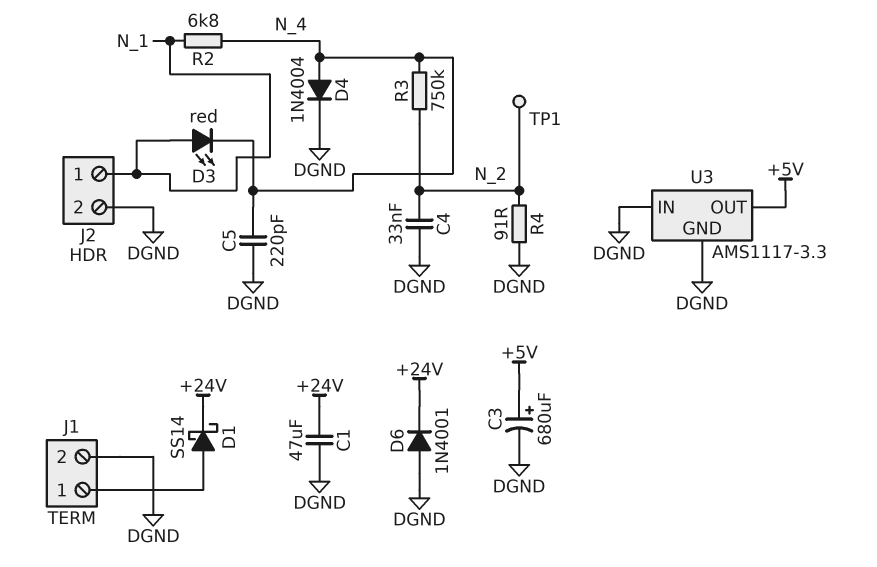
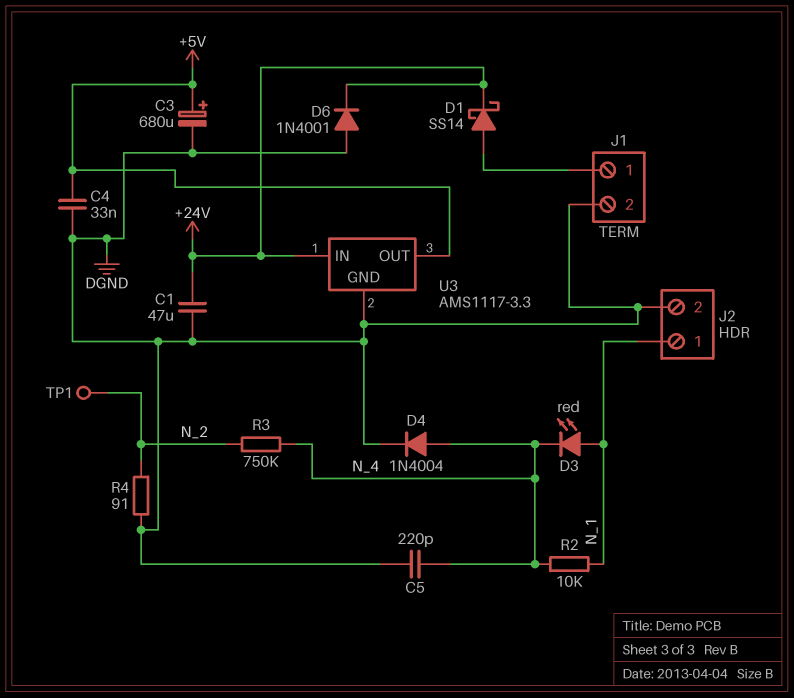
C4: 33nF (DGND, N_2) -> 33nF (+5V, DGND)
R2: 6.8k (N_1, N_4) -> 10k (N_1, N_4)
U3 pin IN: DGND -> +24V

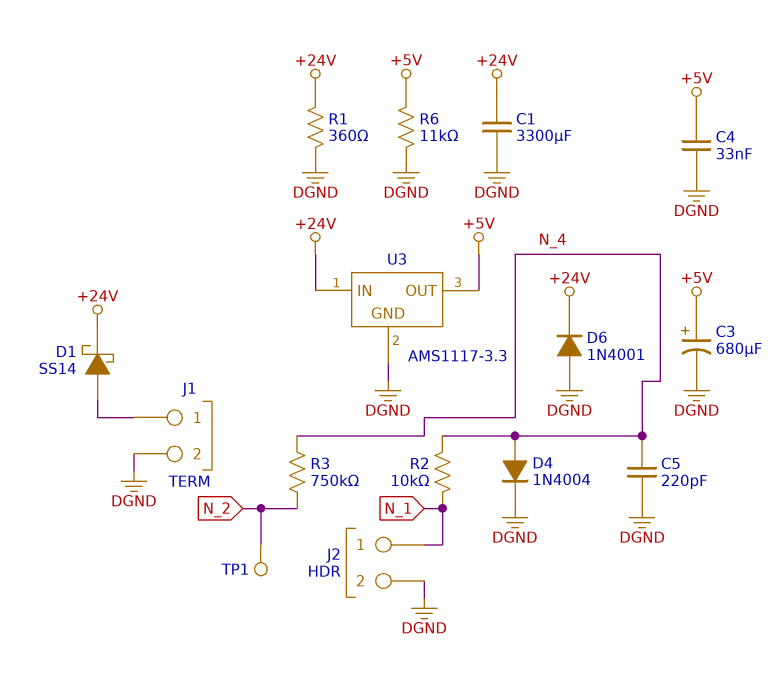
C1: 47uF (+24V, DGND) -> 3300uF (+24V, DGND)
D3: LED red (A N_1, K N_4) -> none
R1: none -> 360 (+24V, DGND)
R4: 91 (DGND, N_2) -> none
R6: none -> 11k (+5V, DGND)

